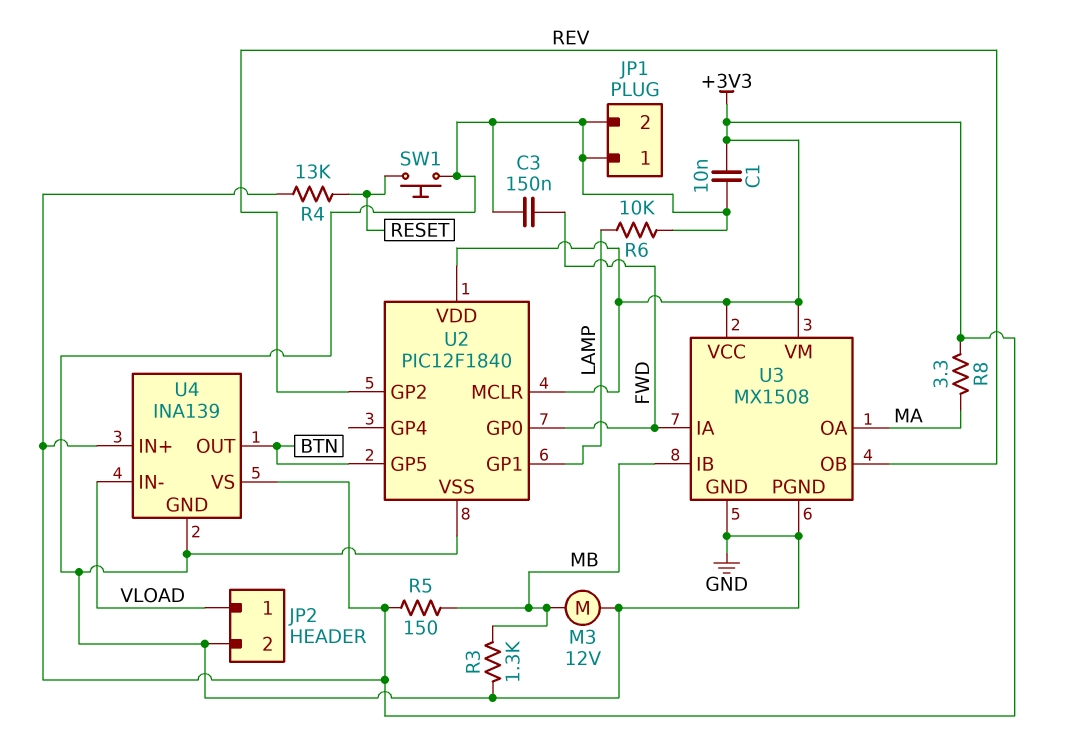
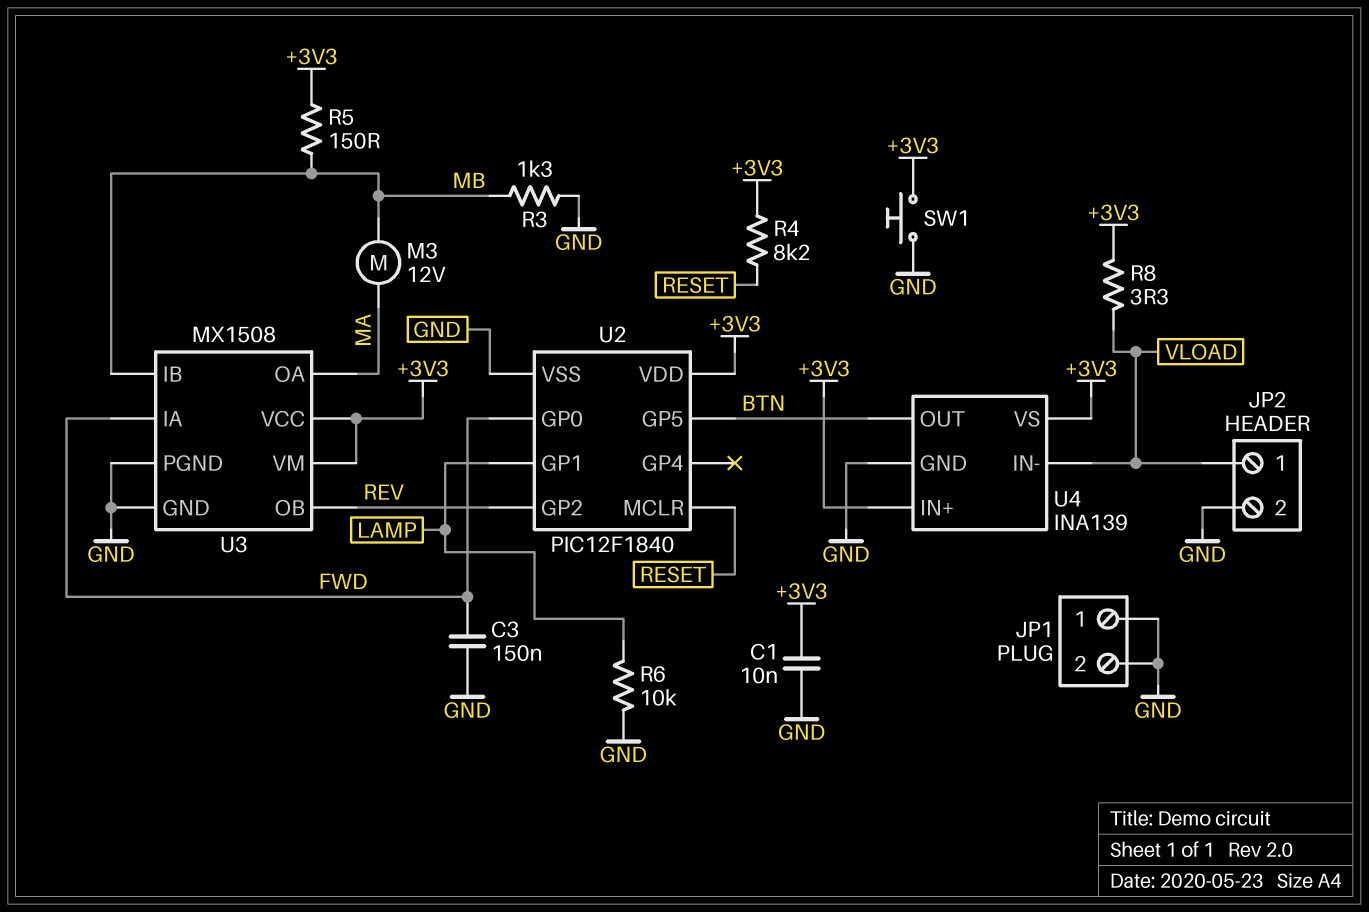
M3: motor 12V (GND, MB) -> motor 12V (MA, MB)
R4: 13k (+3V3, RESET) -> 8.2k (+3V3, RESET)
R8: 3.3 (+3V3, MA) -> 3.3 (+3V3, VLOAD)
SW1: button (GND, RESET) -> button (+3V3, GND)
U2 pin MCLR: +3V3 -> RESET

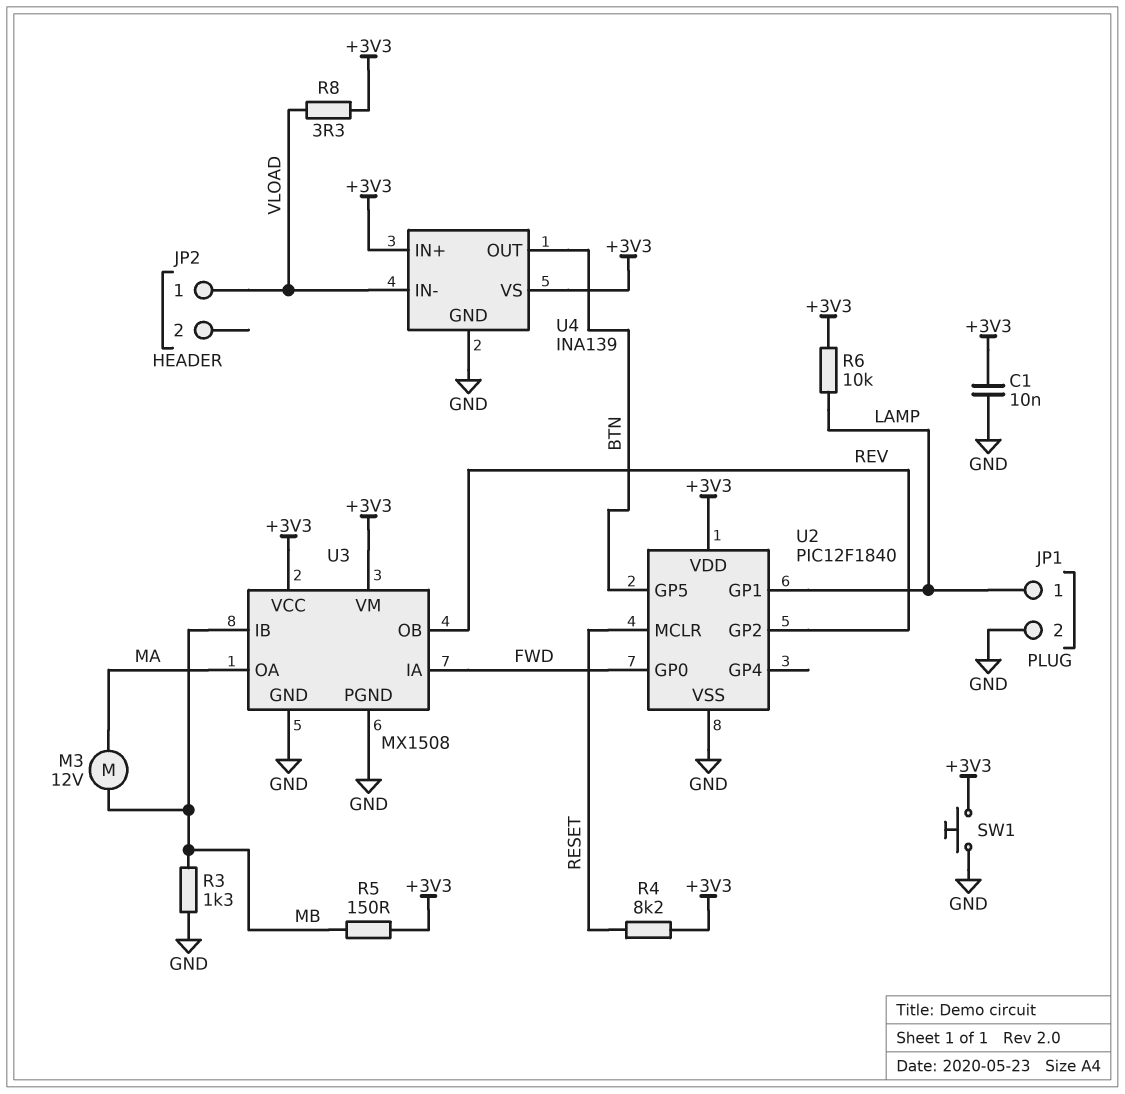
C3: 150nF (FWD, GND) -> none
JP1 pin 1: GND -> LAMP
JP2 pin 2: GND -> none
R6: 10k (GND, LAMP) -> 10k (+3V3, LAMP)

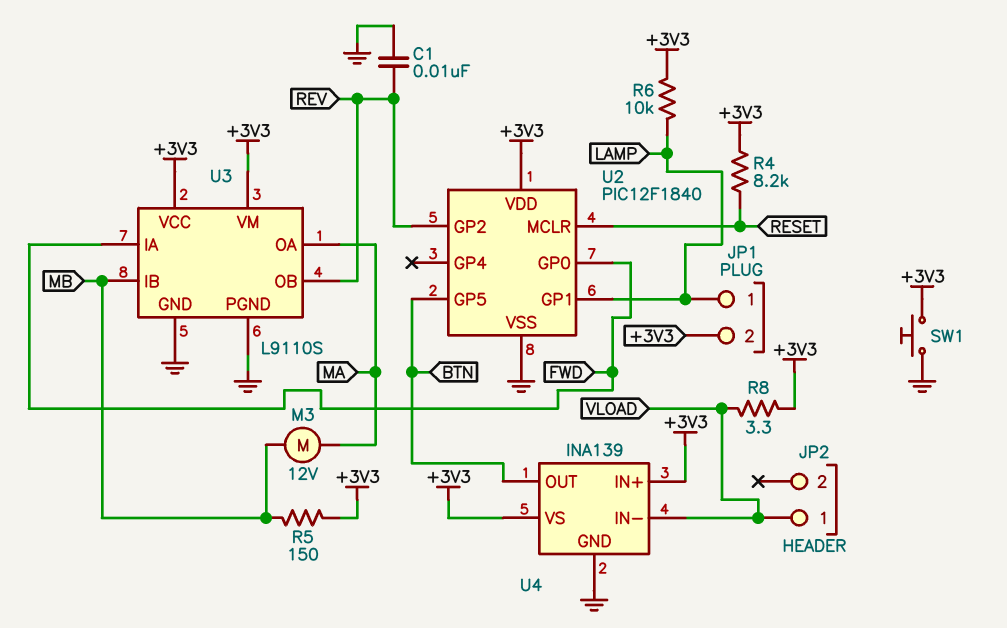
C1: 10nF (+3V3, GND) -> 10nF (GND, REV)
JP1 pin 2: GND -> +3V3
R3: 1.3k (GND, MB) -> none
U3: MX1508 -> L9110S

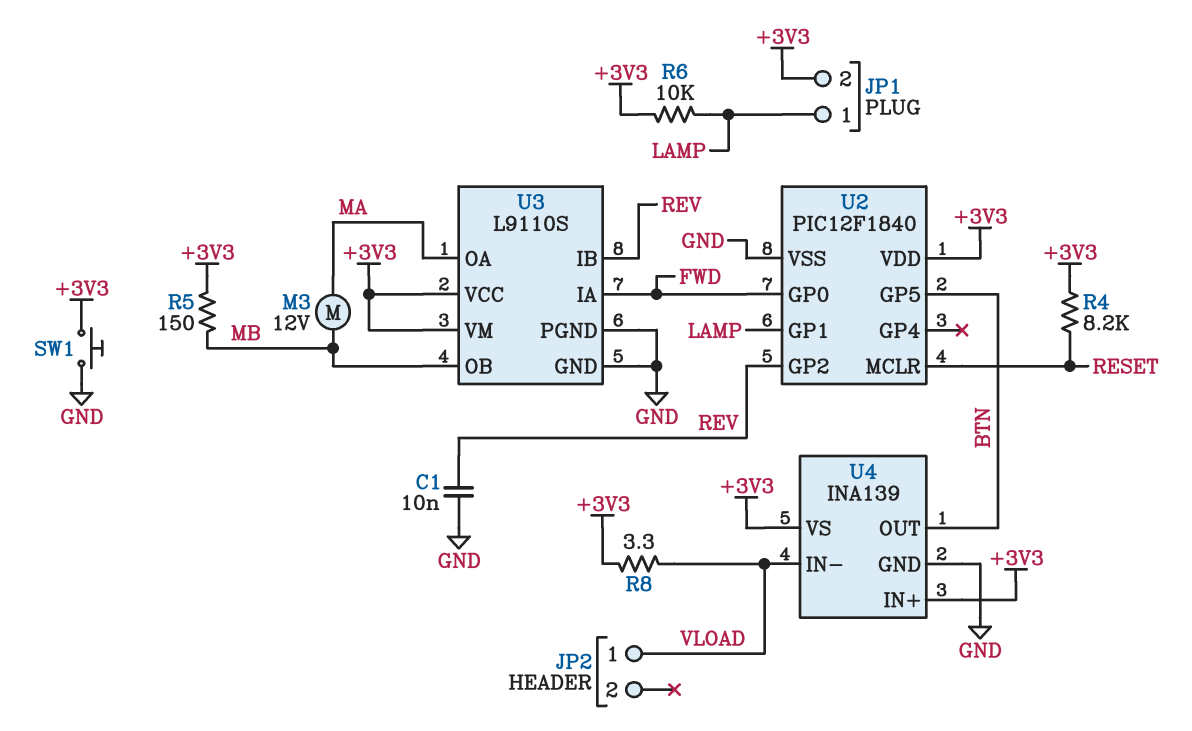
U3 pin IB: MB -> REV
U3 pin OB: REV -> MB

